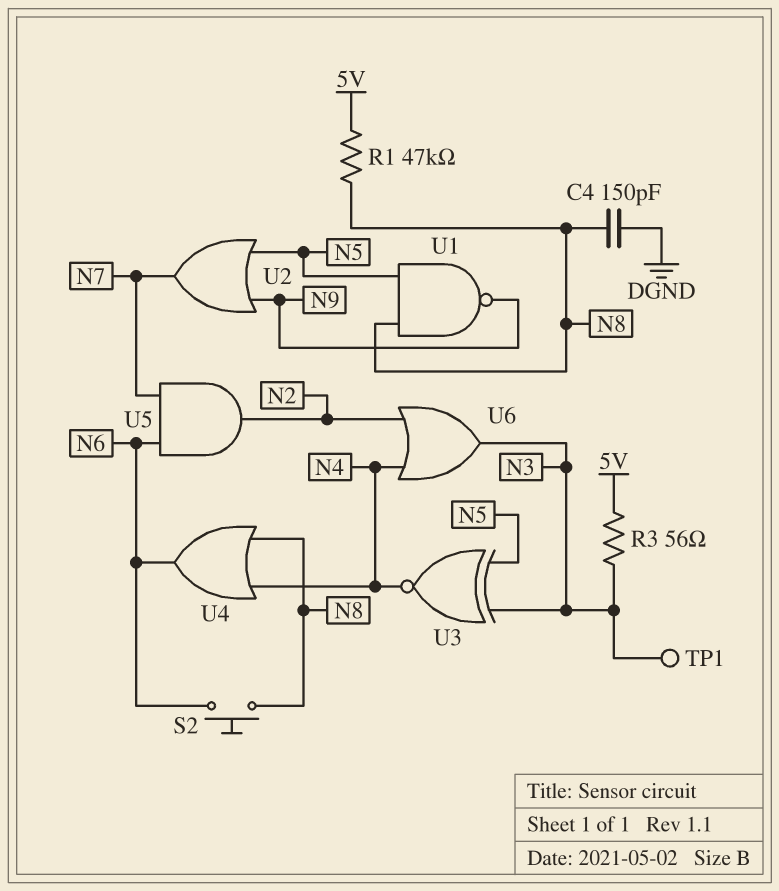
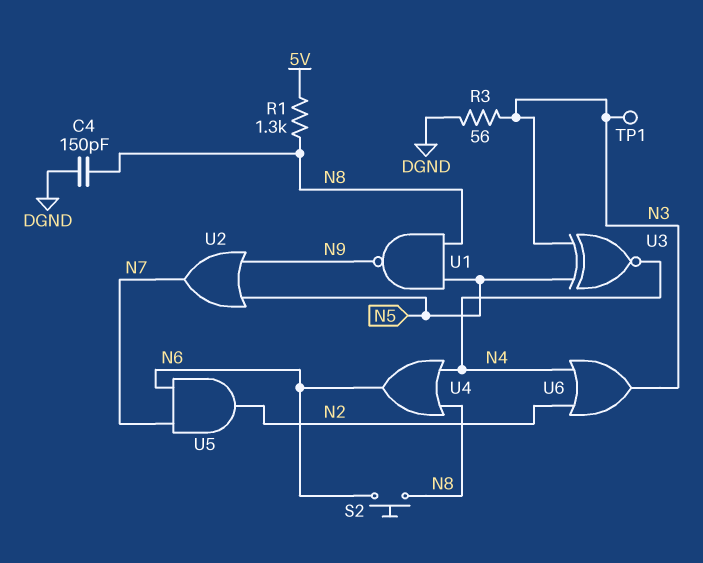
R1: 47k (5V, N8) -> 1.3k (5V, N8)
R3: 56 (5V, N3) -> 56 (DGND, N3)

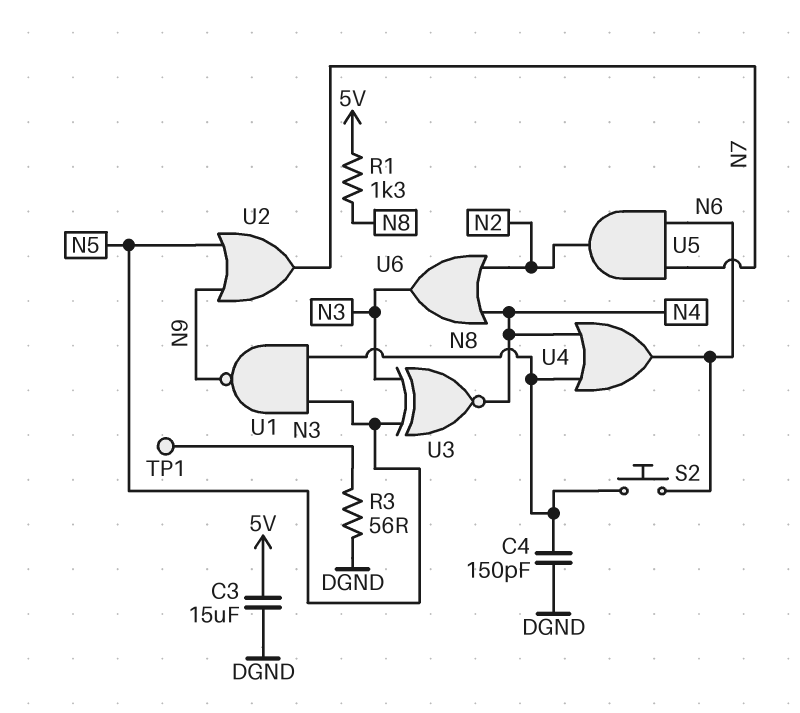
C3: none -> 15uF (5V, DGND)

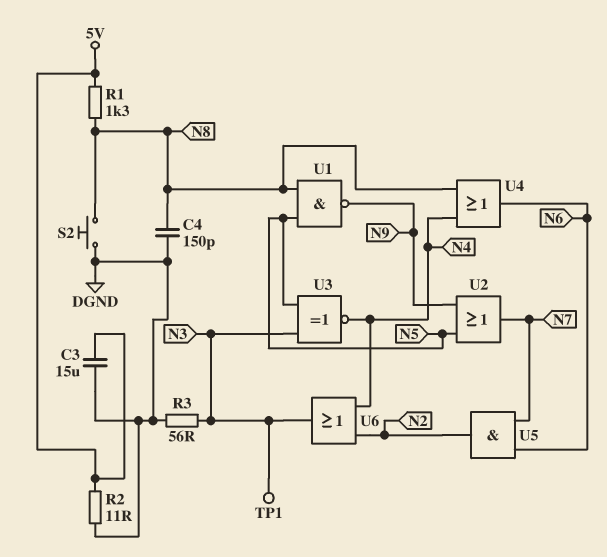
R2: none -> 11 (5V, DGND)
S2: button (N6, N8) -> button (DGND, N8)

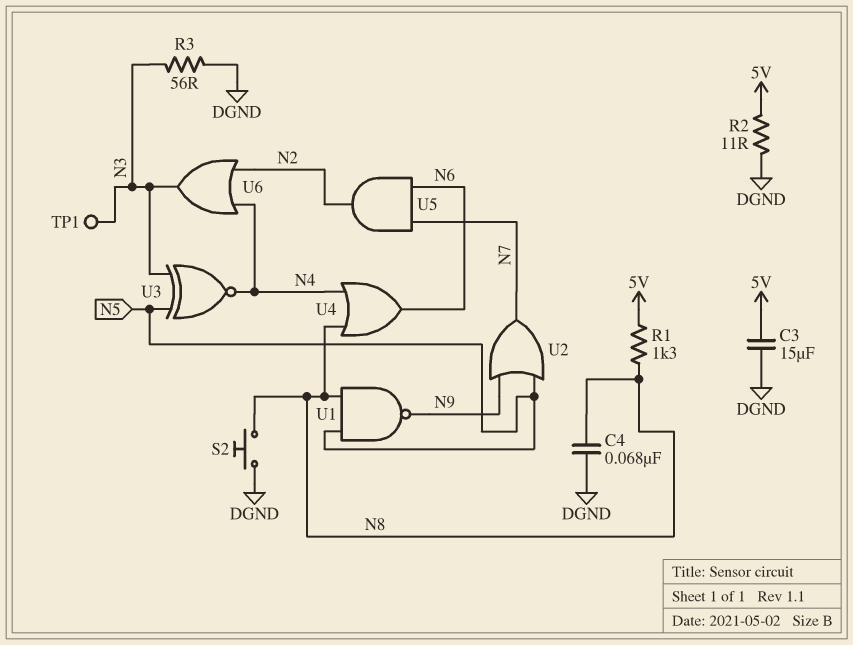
C4: 150pF (DGND, N8) -> 68nF (DGND, N8)

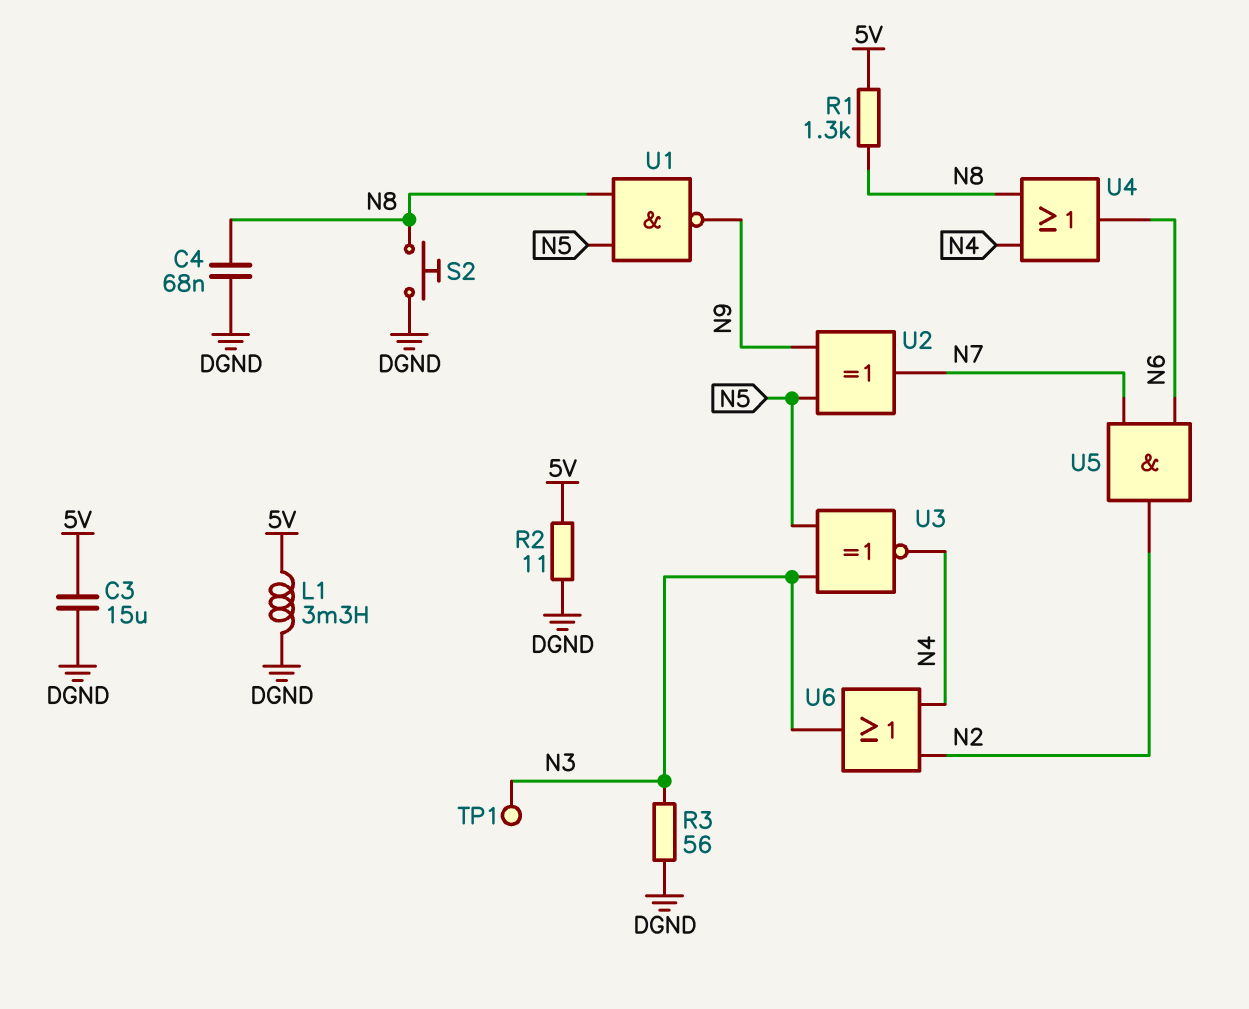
L1: none -> 3.3mH (5V, DGND)
U2: OR (in N5, in N9, out N7) -> XOR (in N5, in N9, out N7)

